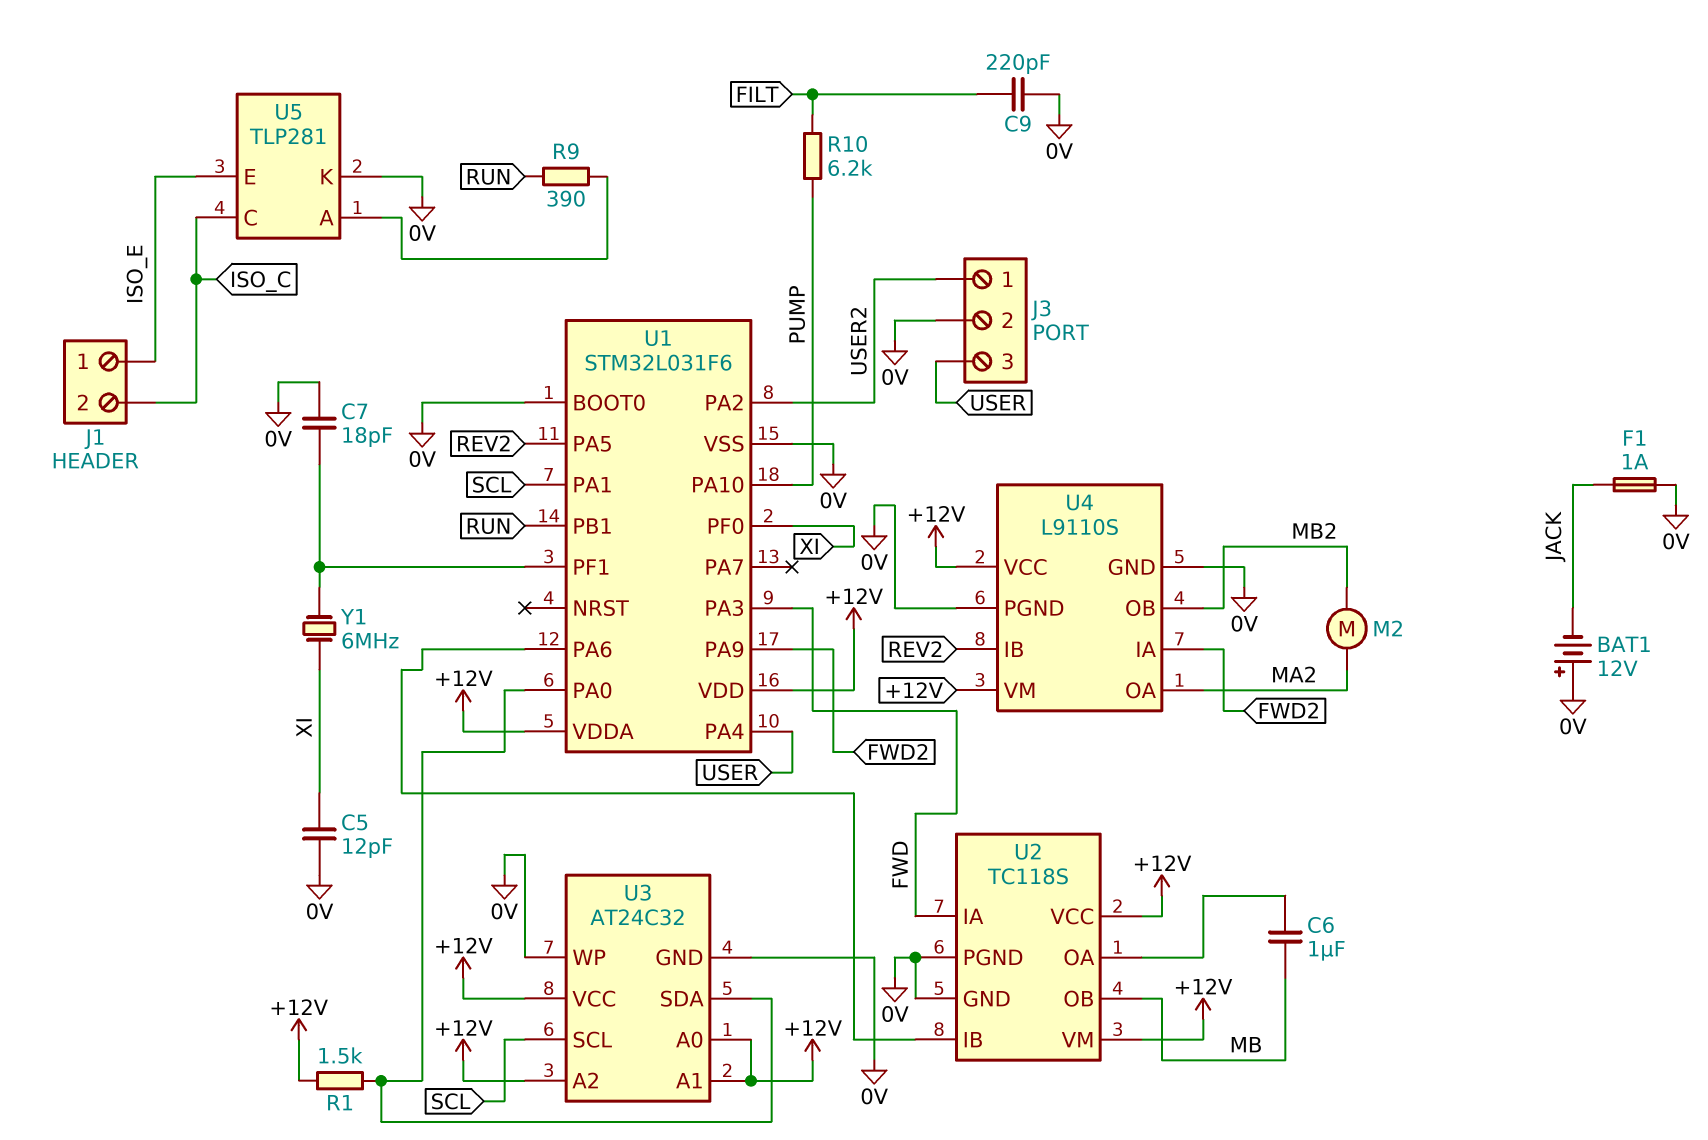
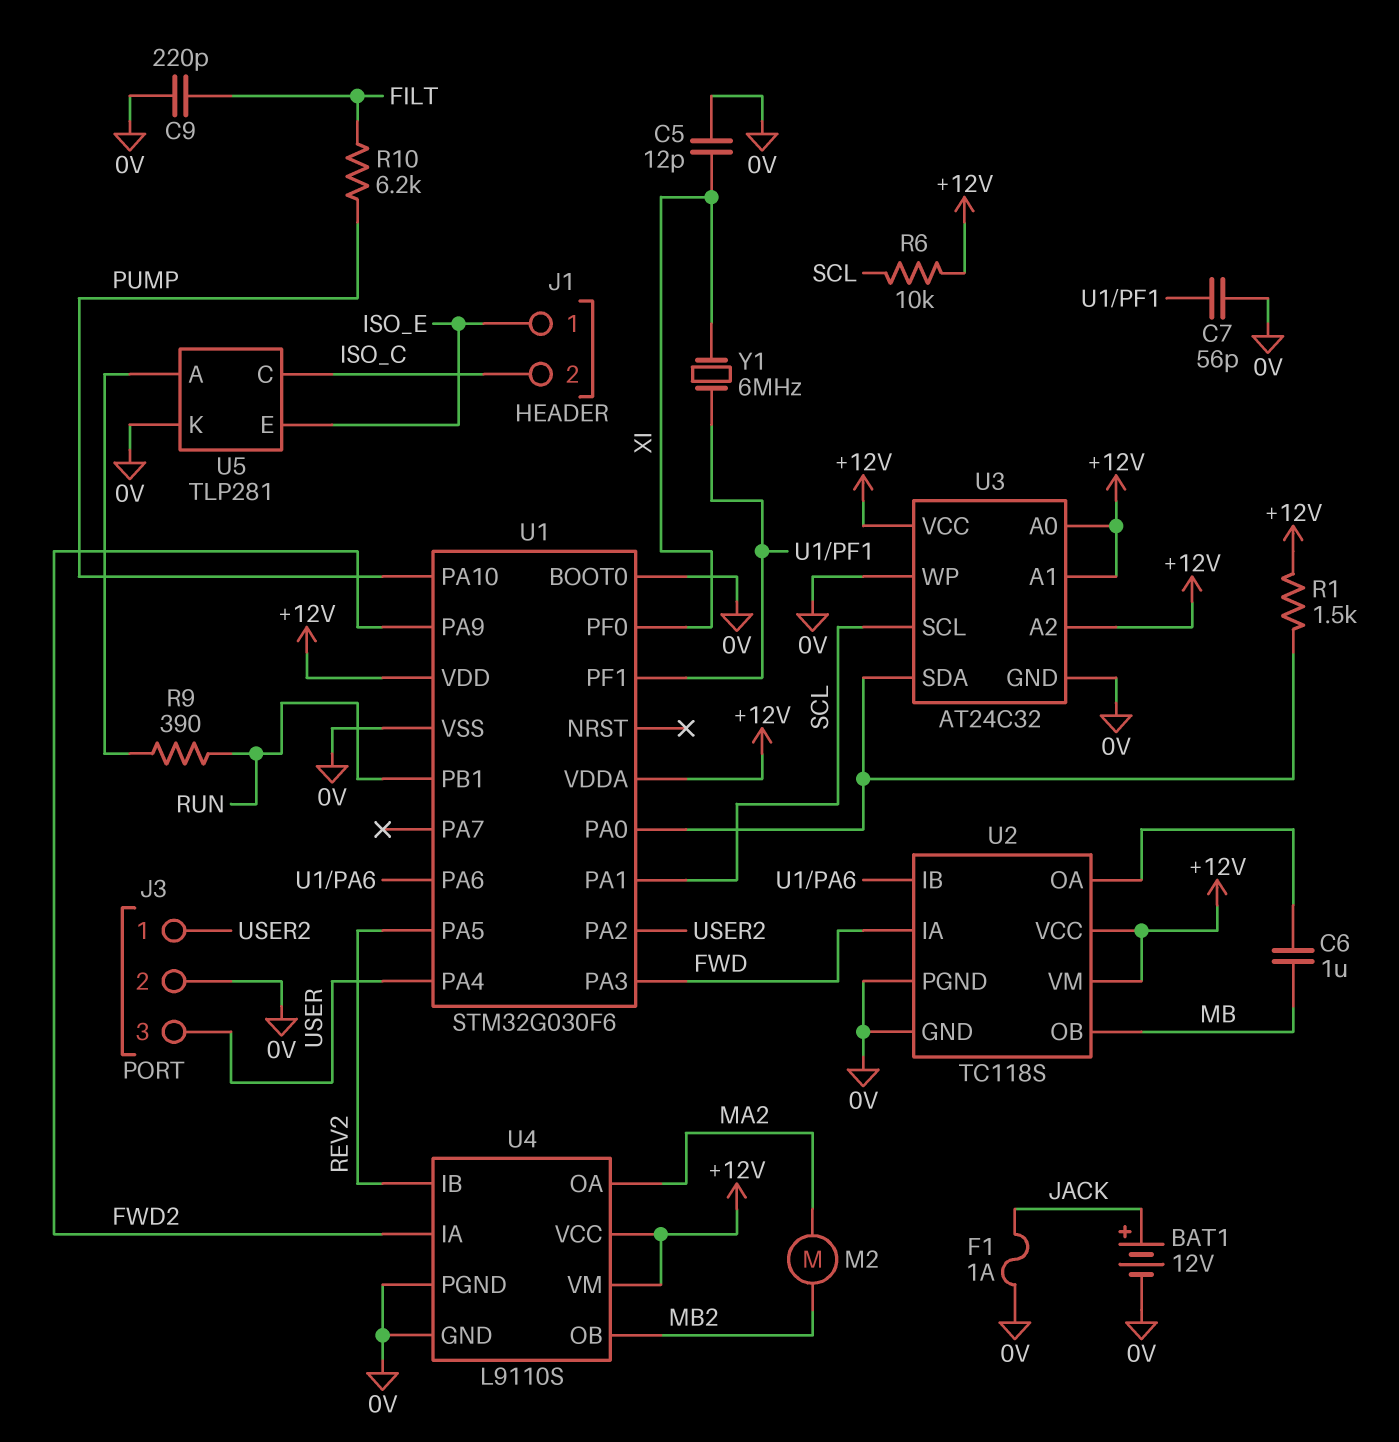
BAT1: 12V (plus 0V, minus JACK) -> 12V (plus JACK, minus 0V)
C7: 18pF (0V, U1/PF1) -> 56pF (0V, U1/PF1)
R6: none -> 10k (+12V, SCL)
U1: STM32L031F6 -> STM32G030F6

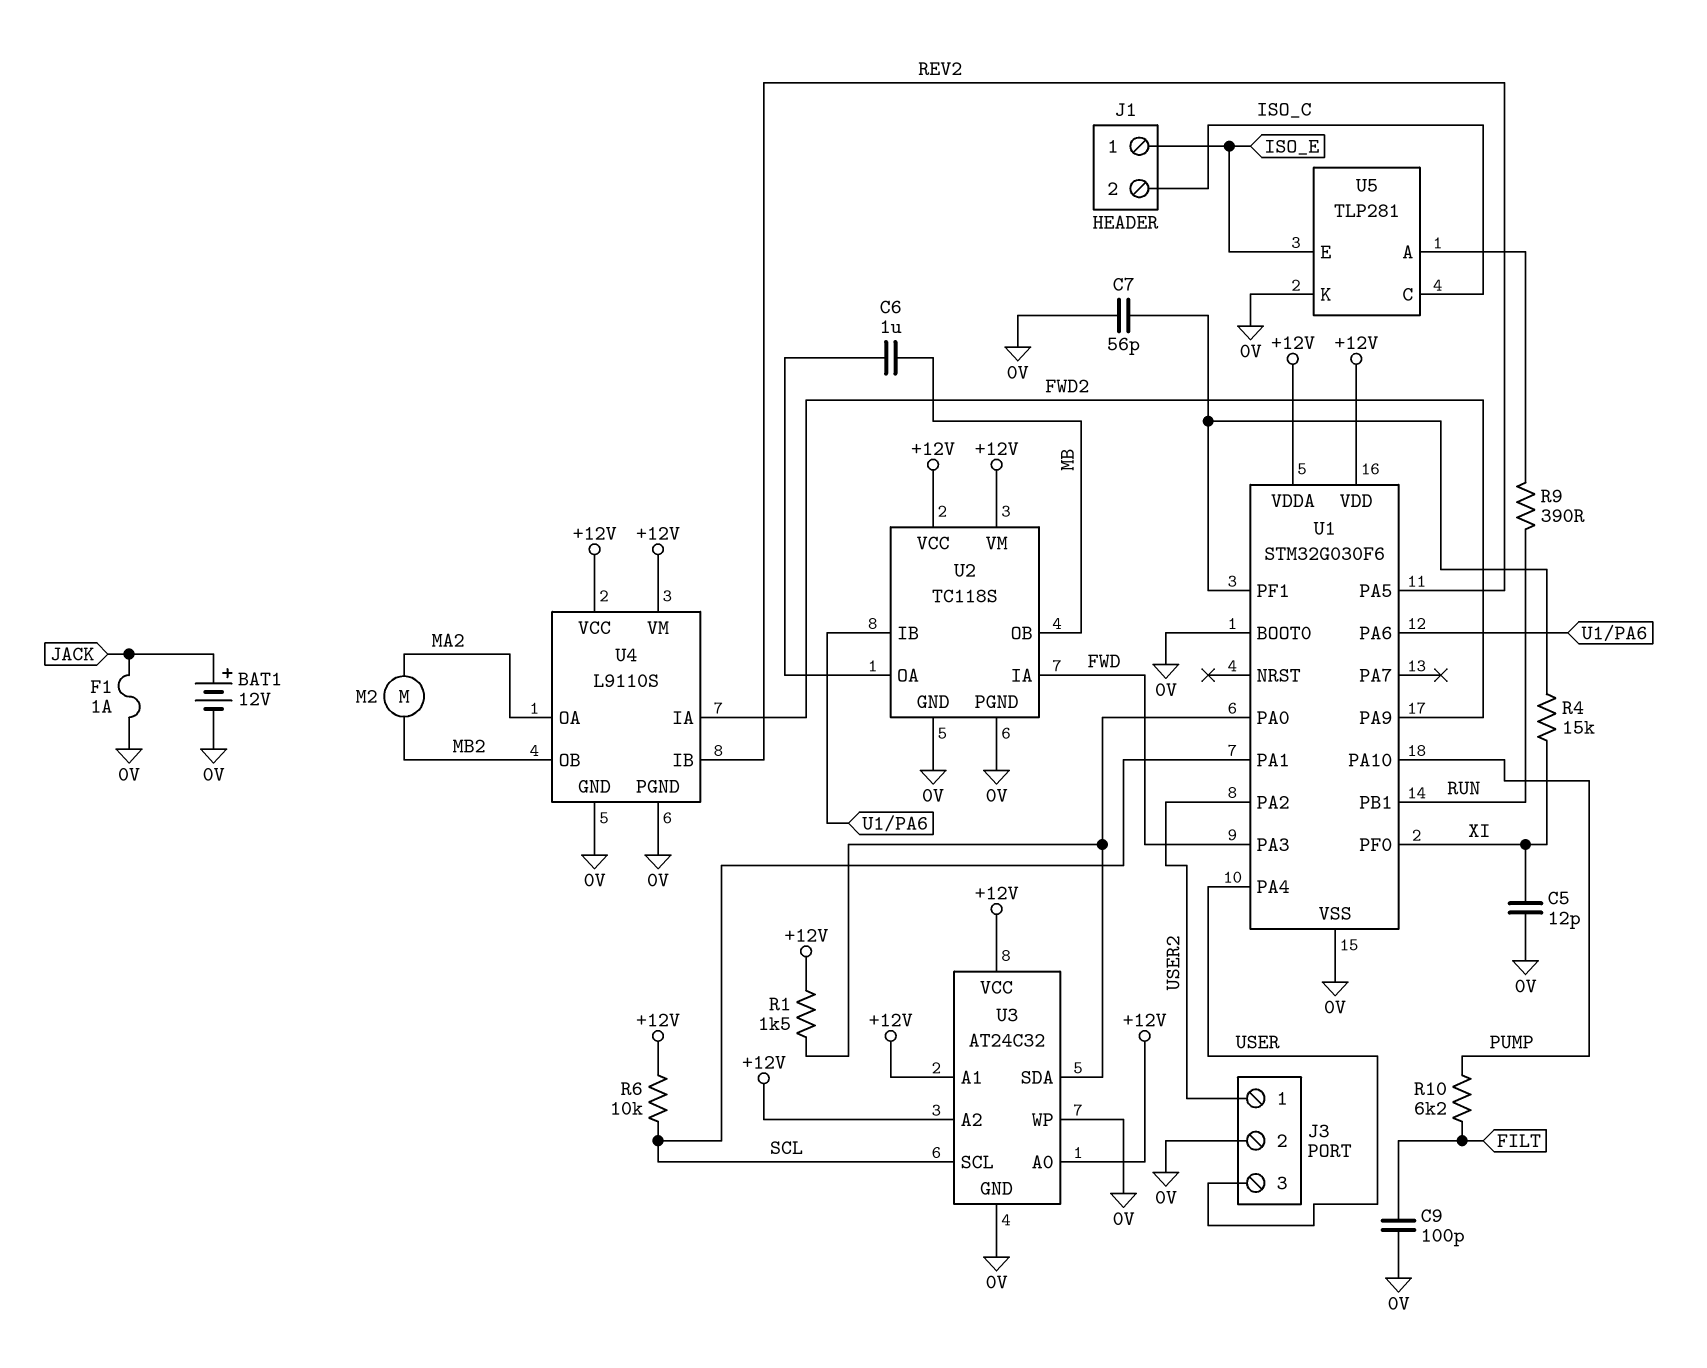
C9: 220pF (0V, FILT) -> 100pF (0V, FILT)
R4: none -> 15k (U1/PF1, XI)
Y1: 6MHz (U1/PF1, XI) -> none

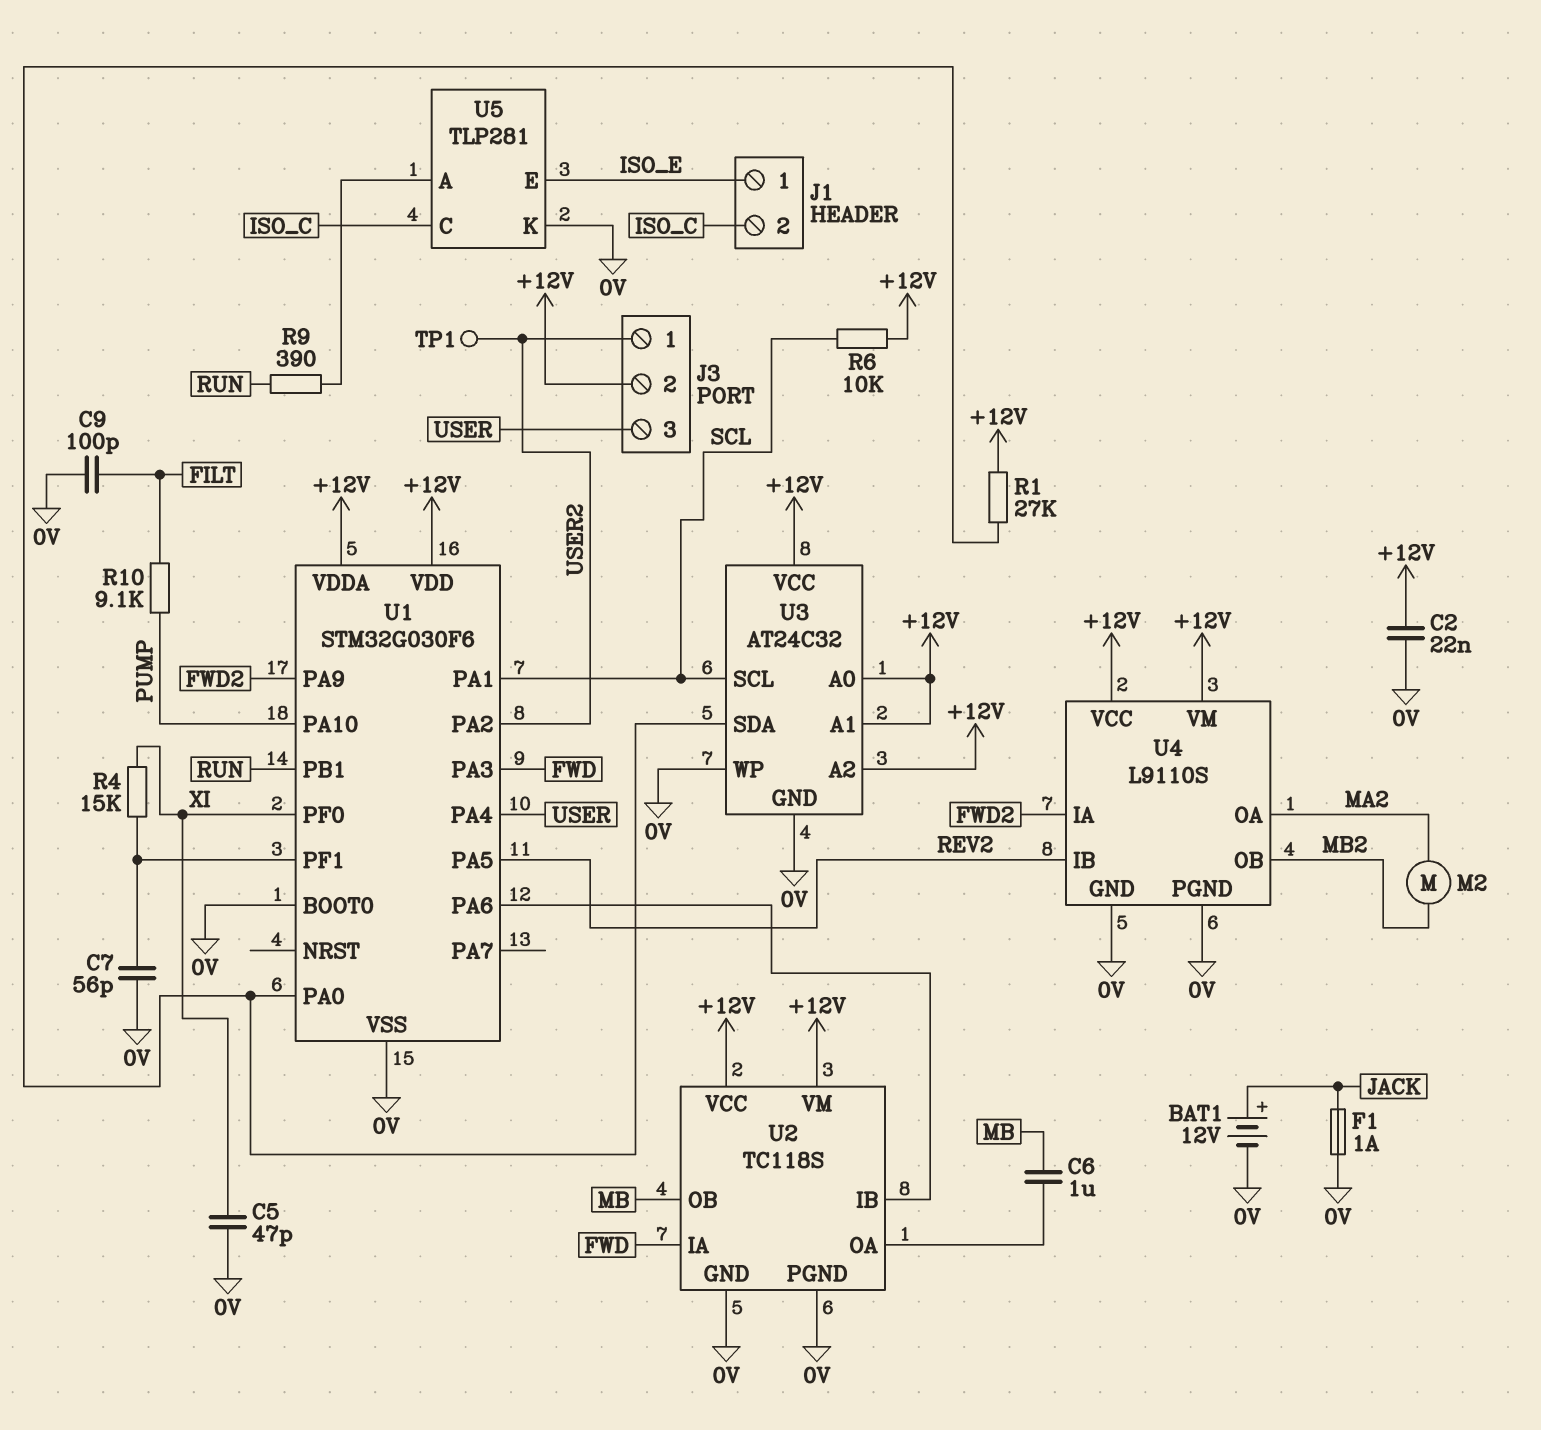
C2: none -> 22nF (+12V, 0V)
C5: 12pF (0V, XI) -> 47pF (0V, XI)
J3 pin 2: 0V -> +12V
R1: 1.5k (+12V, U1/PA0) -> 27k (+12V, U1/PA0)
R10: 6.2k (FILT, PUMP) -> 9.1k (FILT, PUMP)
TP1: none -> test point (USER2)

